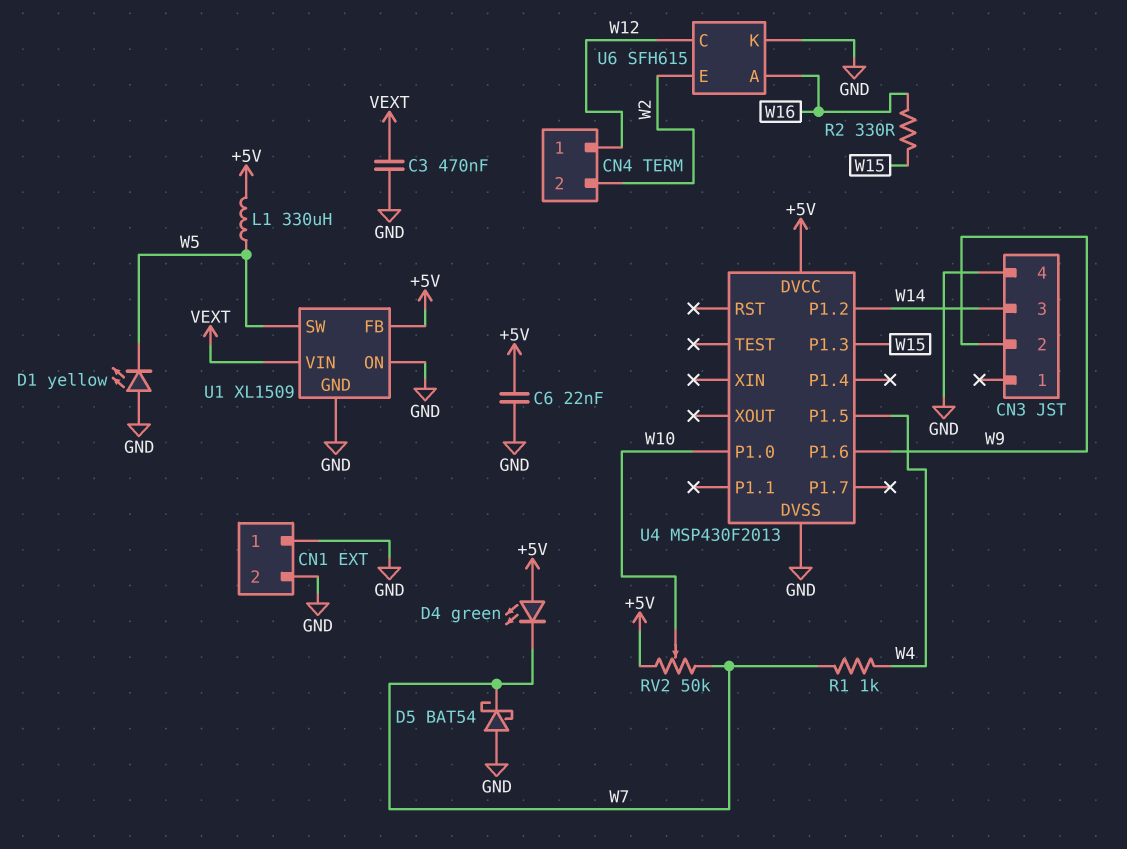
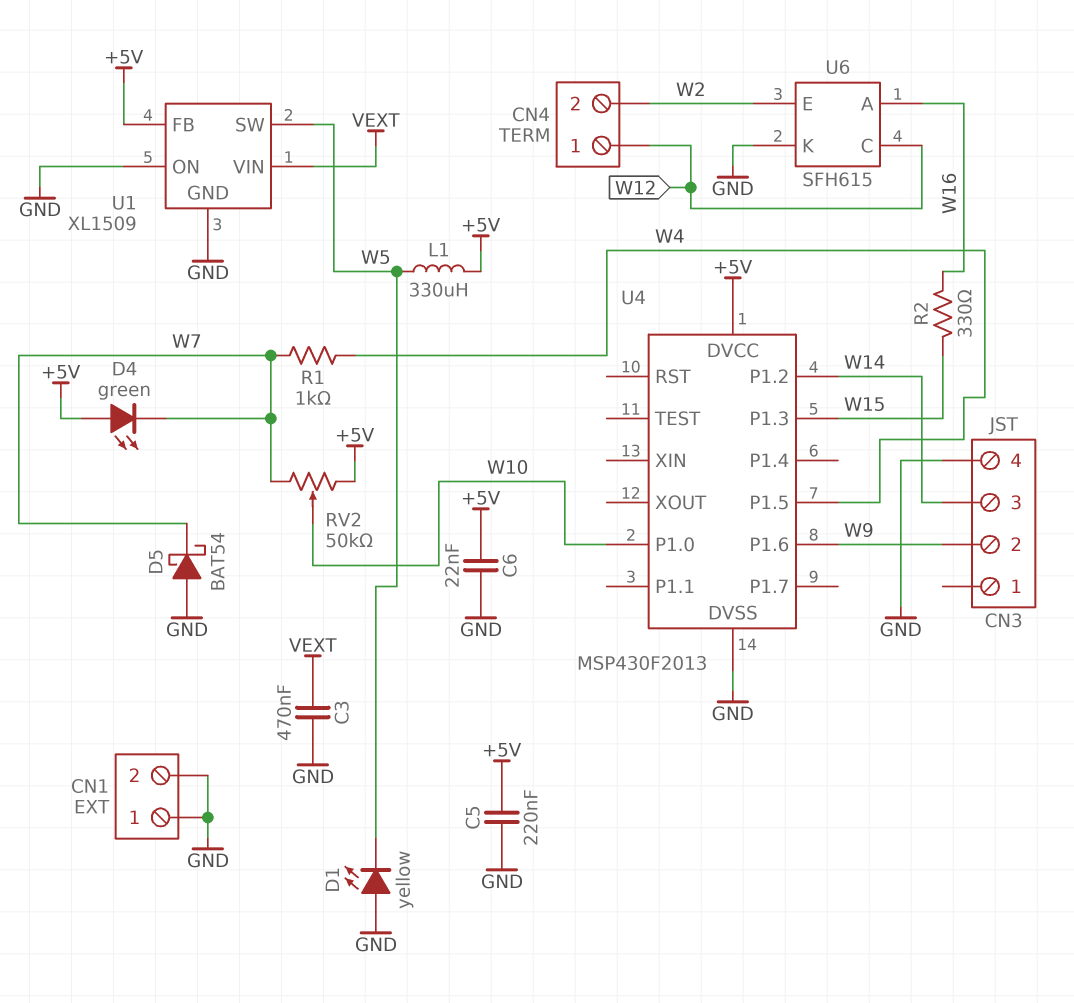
C5: none -> 220nF (+5V, GND)

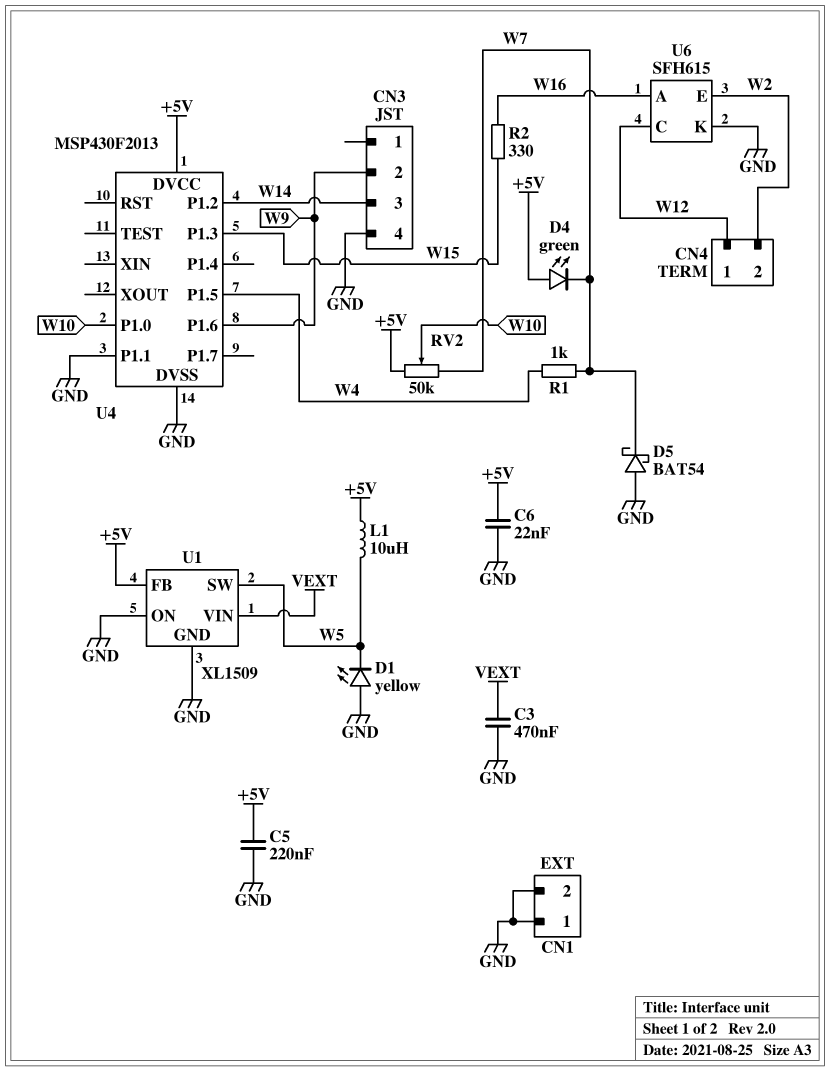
L1: 330uH (+5V, W5) -> 10uH (+5V, W5)
U4 pin P1.1: none -> GND

